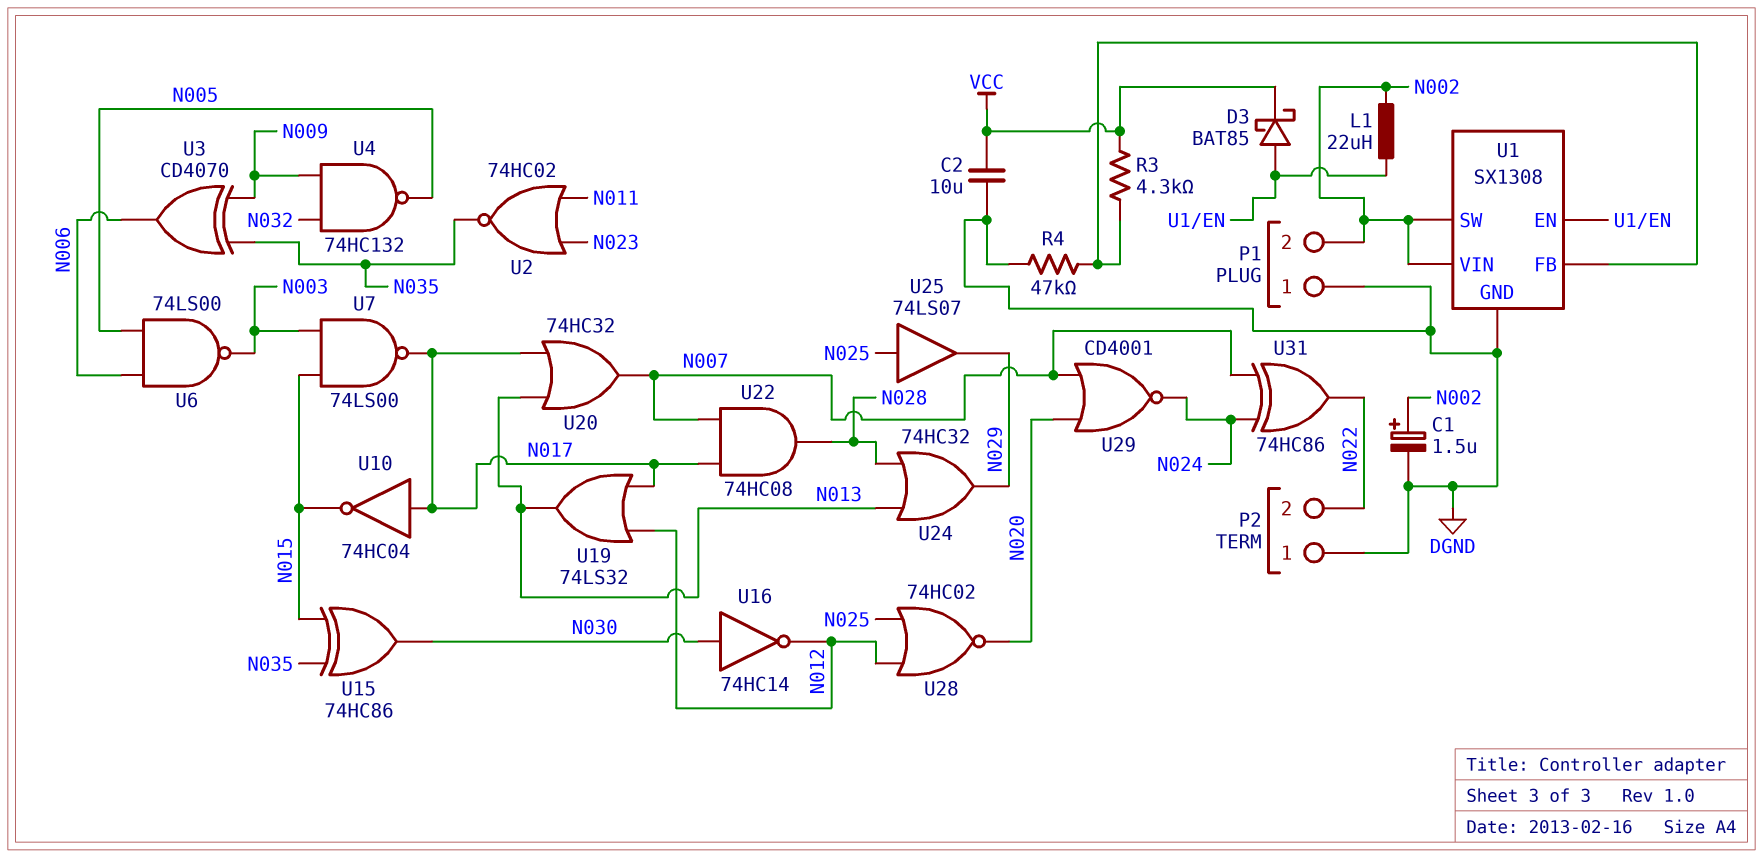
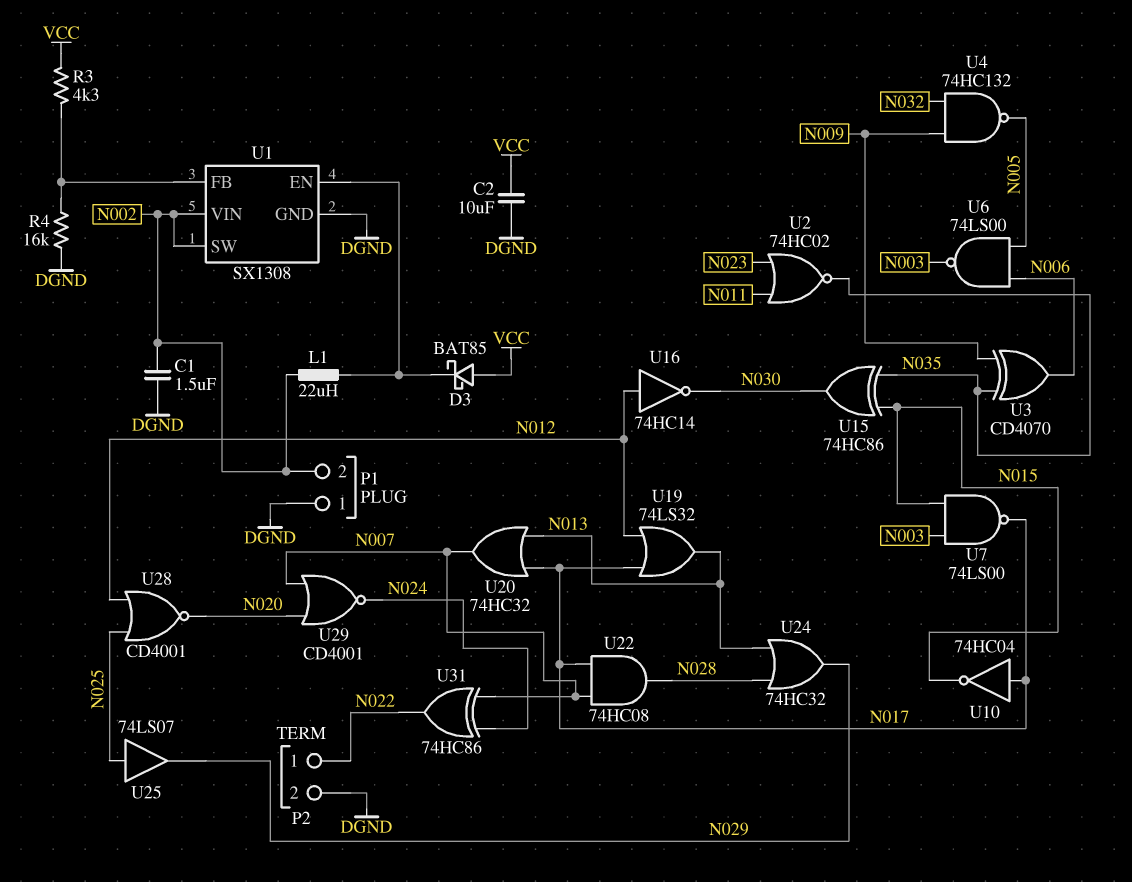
C1: 1.5uF (plus N002, minus DGND) -> 1.5uF (DGND, N002)
D3: schottky BAT85 (A U1/EN, K VCC) -> schottky BAT85 (A VCC, K U1/EN)
P2 pin 1: DGND -> N022
P2 pin 2: N022 -> DGND
R4: 47k (DGND, U1/FB) -> 16k (DGND, U1/FB)
U16: NOT 74HC14 (in N030, out N012) -> NOT 74HC14 (in N012, out N030)
U28: NOR 74HC02 (in N012, in N025, out N020) -> NOR CD4001 (in N012, in N025, out N020)

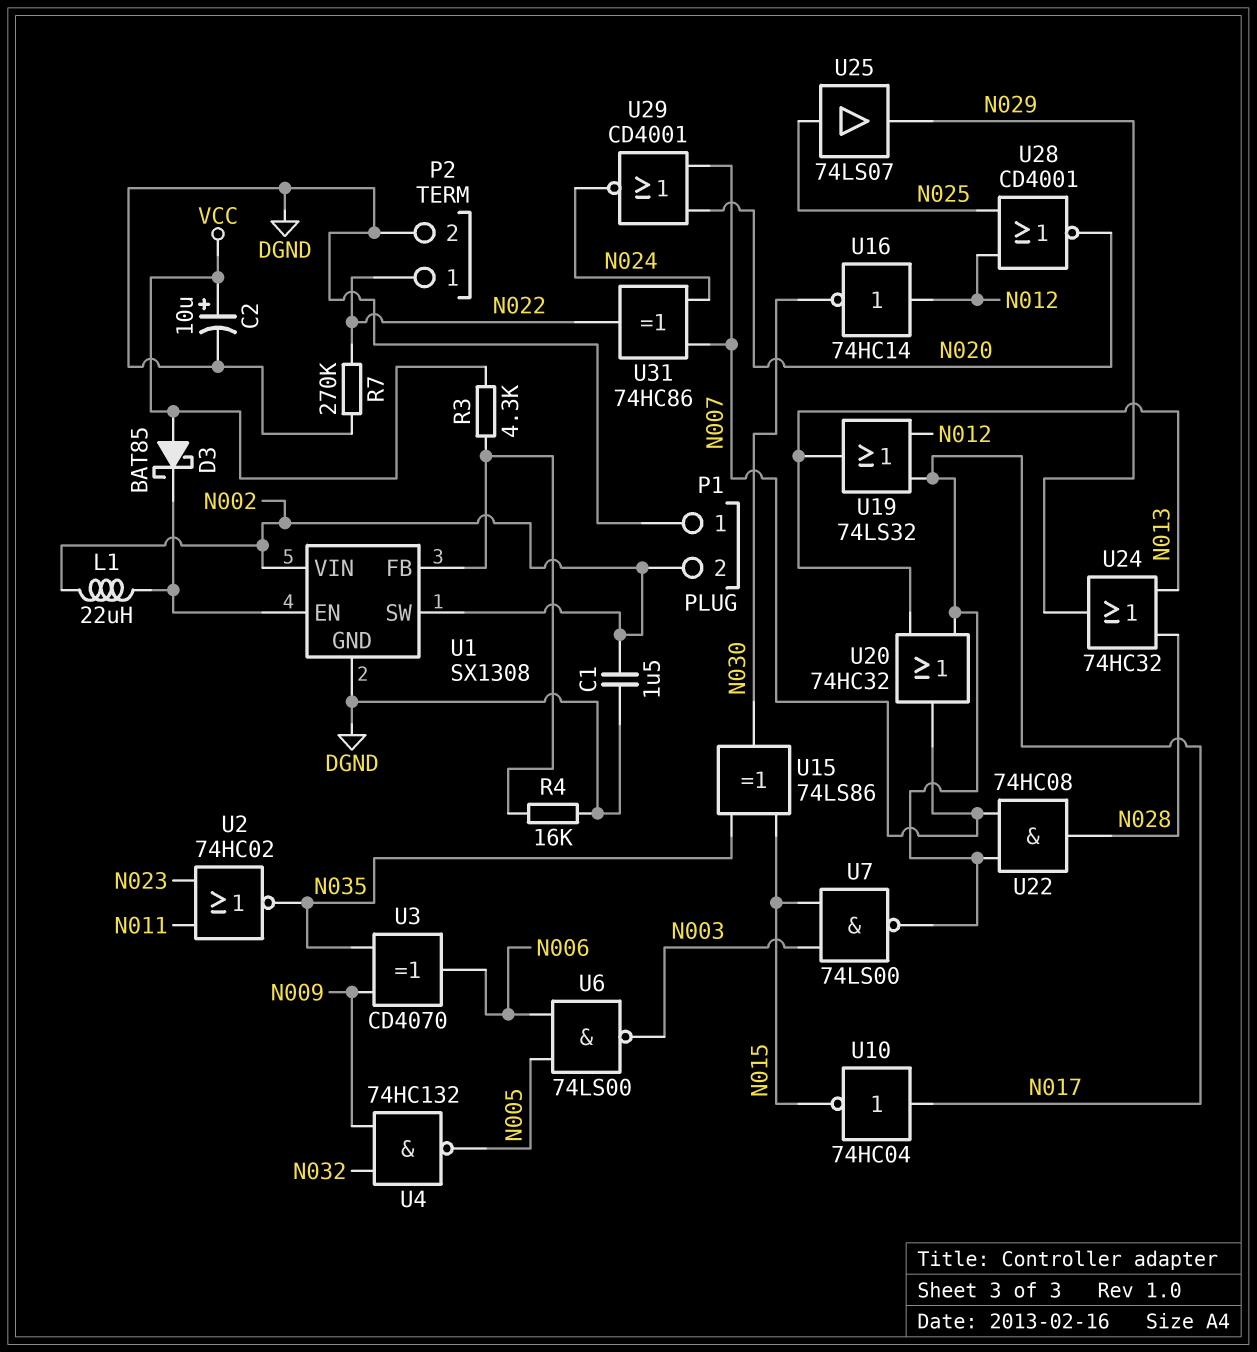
C2: 10uF (DGND, VCC) -> 10uF (plus VCC, minus DGND)
R7: none -> 270k (DGND, N022)
U15: XOR 74HC86 (in N015, in N035, out N030) -> XOR 74LS86 (in N015, in N035, out N030)

